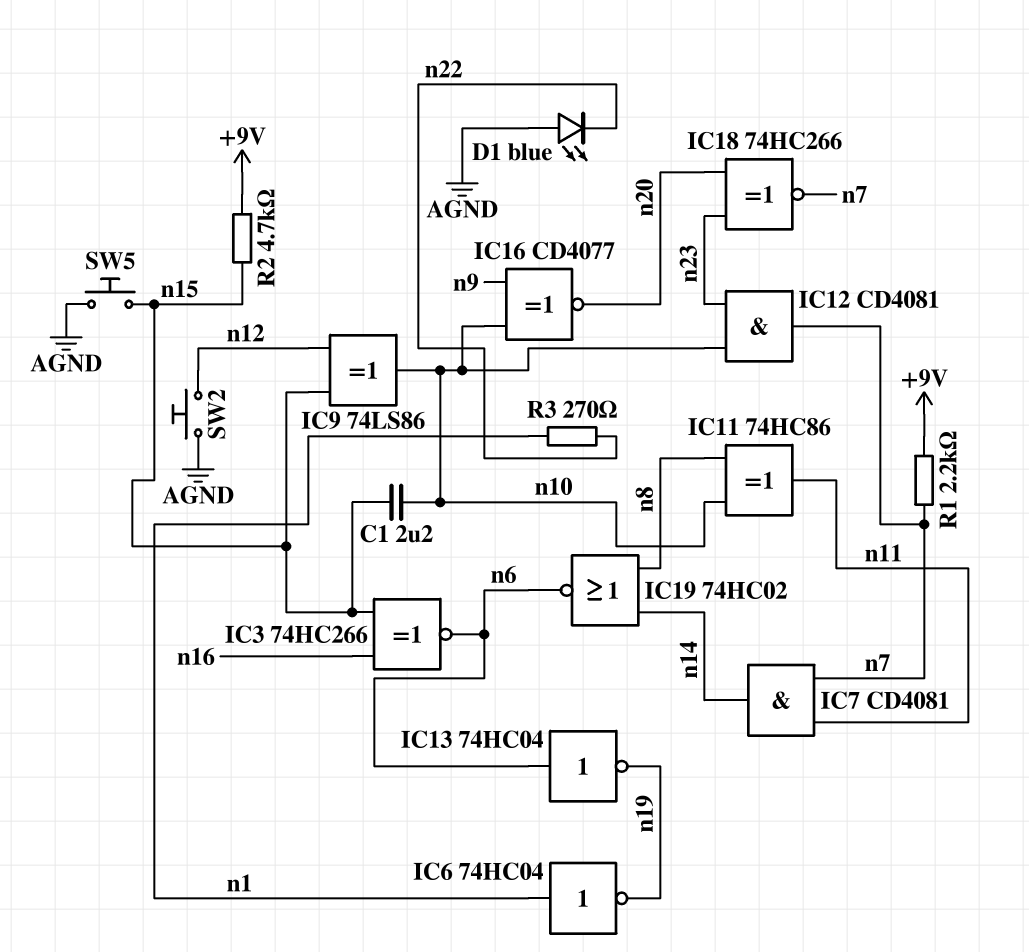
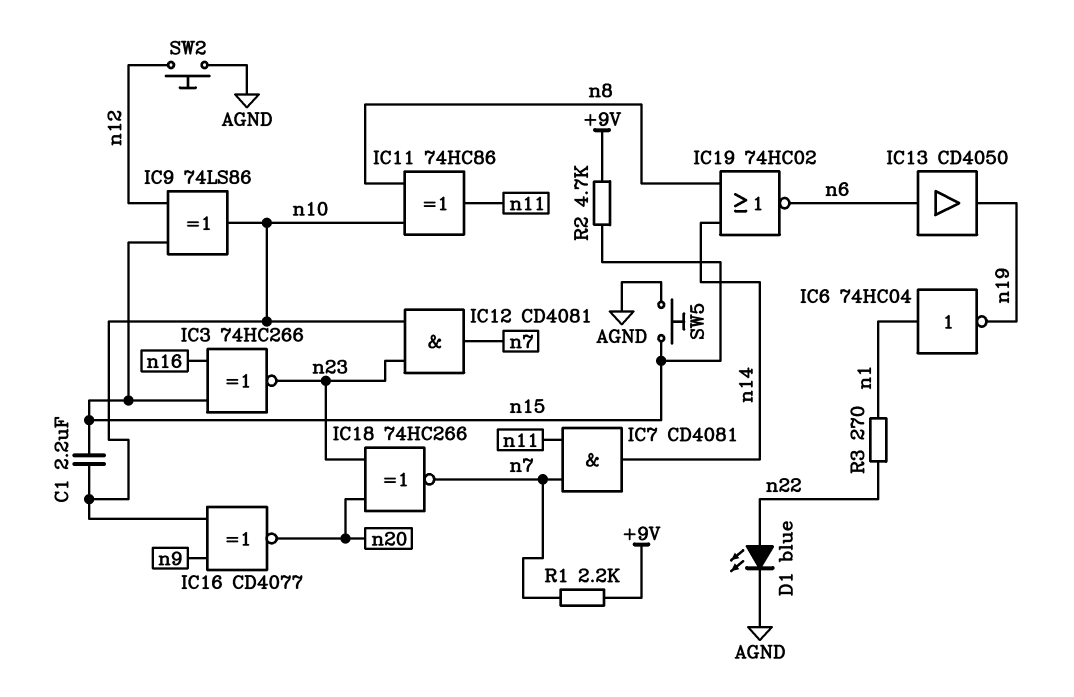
D1: LED blue (A AGND, K n22) -> LED blue (A n22, K AGND)
IC3: XNOR 74HC266 (in n15, in n16, out n6) -> XNOR 74HC266 (in n15, in n16, out n23)
IC13: NOT 74HC04 (in n6, out n19) -> buffer CD4050 (in n6, out n19)

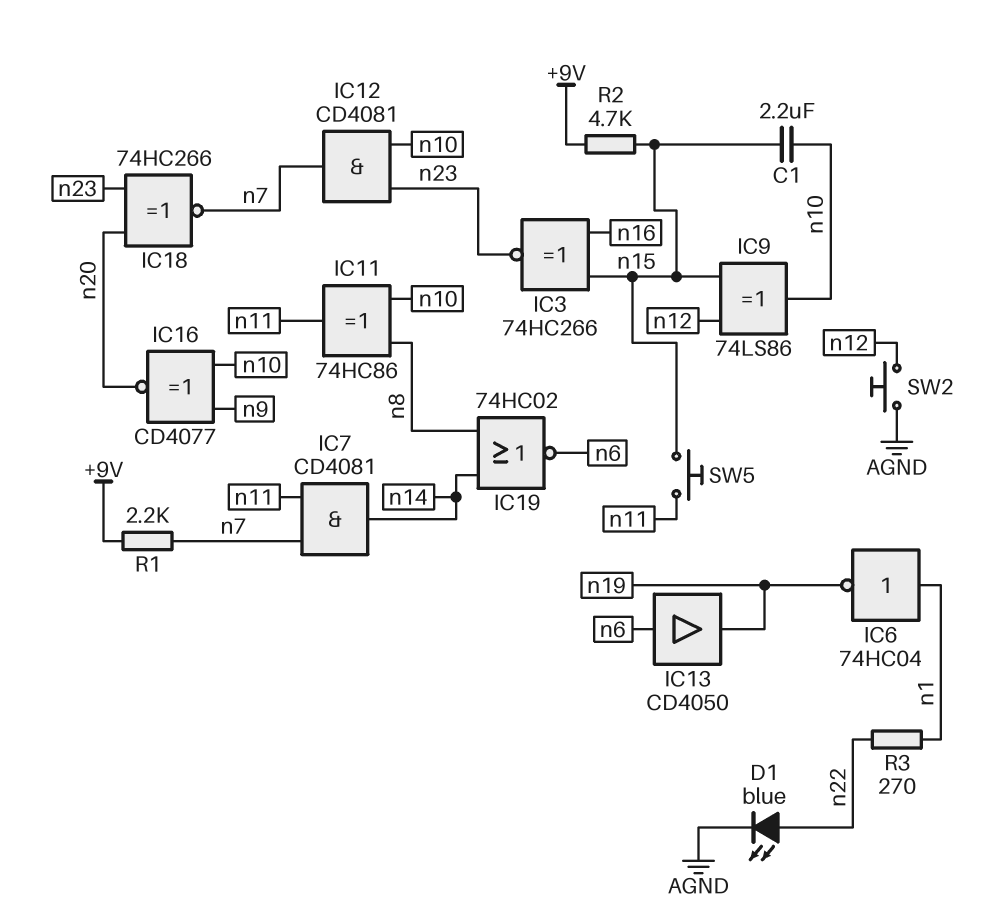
SW5: button (AGND, n15) -> button (n11, n15)

